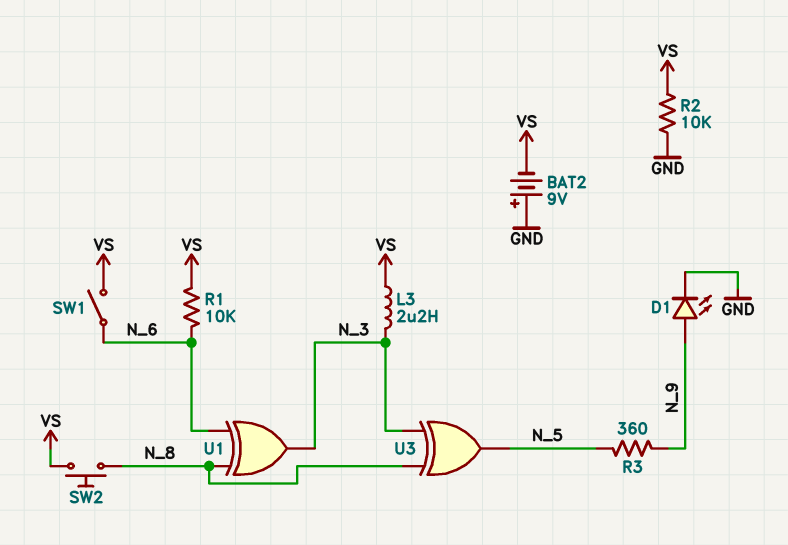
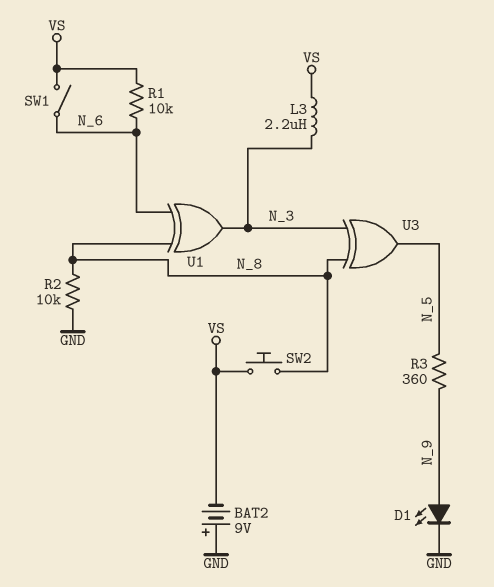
R2: 10k (GND, VS) -> 10k (GND, N_8)

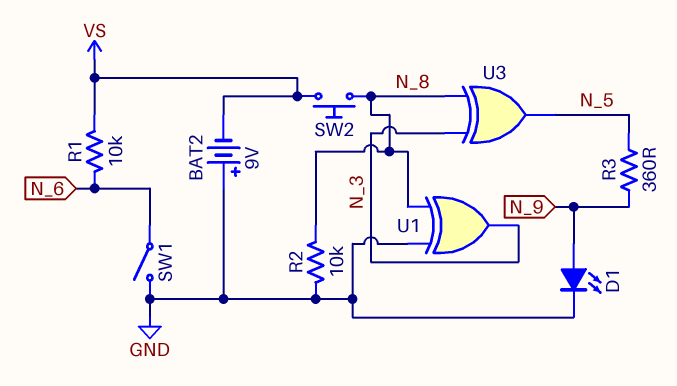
L3: 2.2uH (N_3, VS) -> none
SW1: switch (N_6, VS) -> switch (GND, N_6)
U1: XOR (in N_6, in N_8, out N_3) -> XOR (in GND, in N_8, out N_3)

